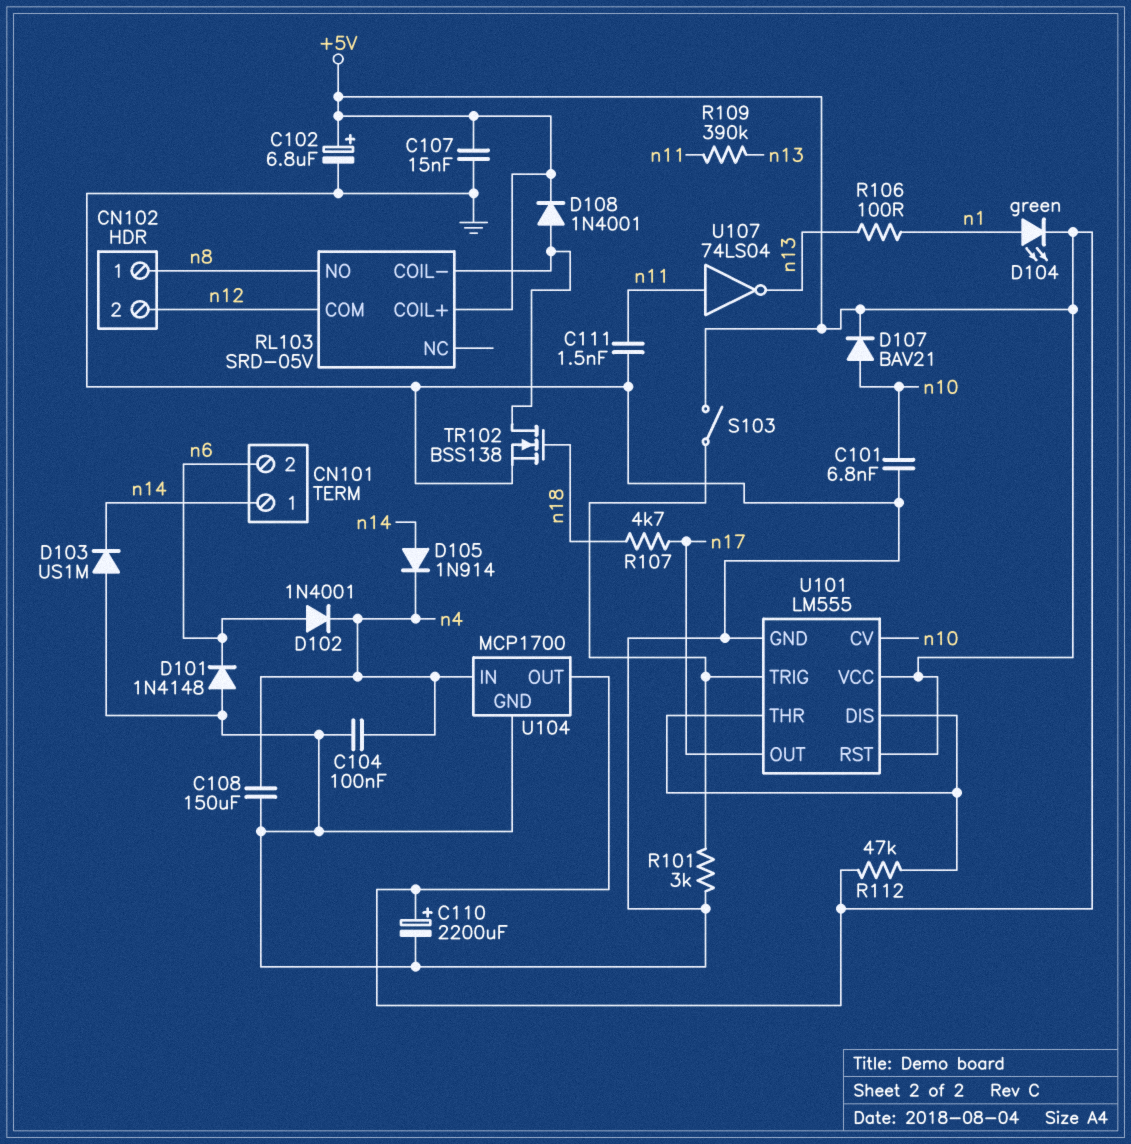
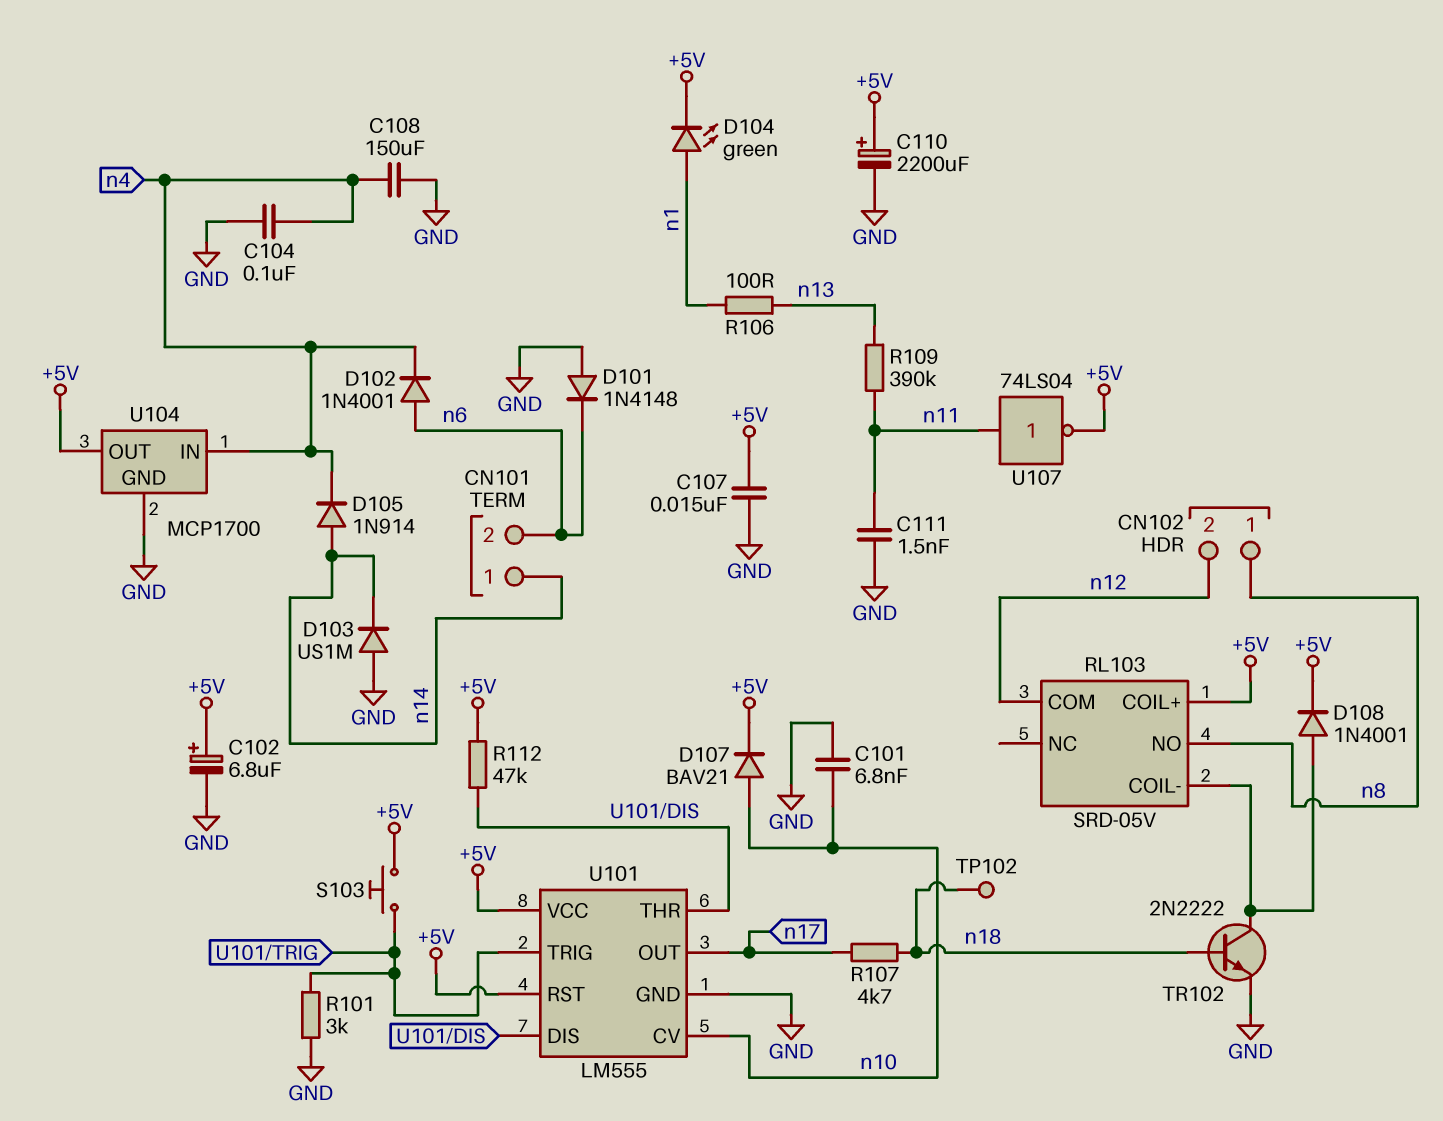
S103: switch (+5V, U101/TRIG) -> button (+5V, U101/TRIG)
TP102: none -> test point (n18)
TR102: NMOS BSS138 (G n18, D RL103/COIL-, S GND) -> NPN 2N2222 (B n18, C RL103/COIL-, E GND)
U107: NOT 74LS04 (in n11, out n13) -> NOT 74LS04 (in n11, out +5V)

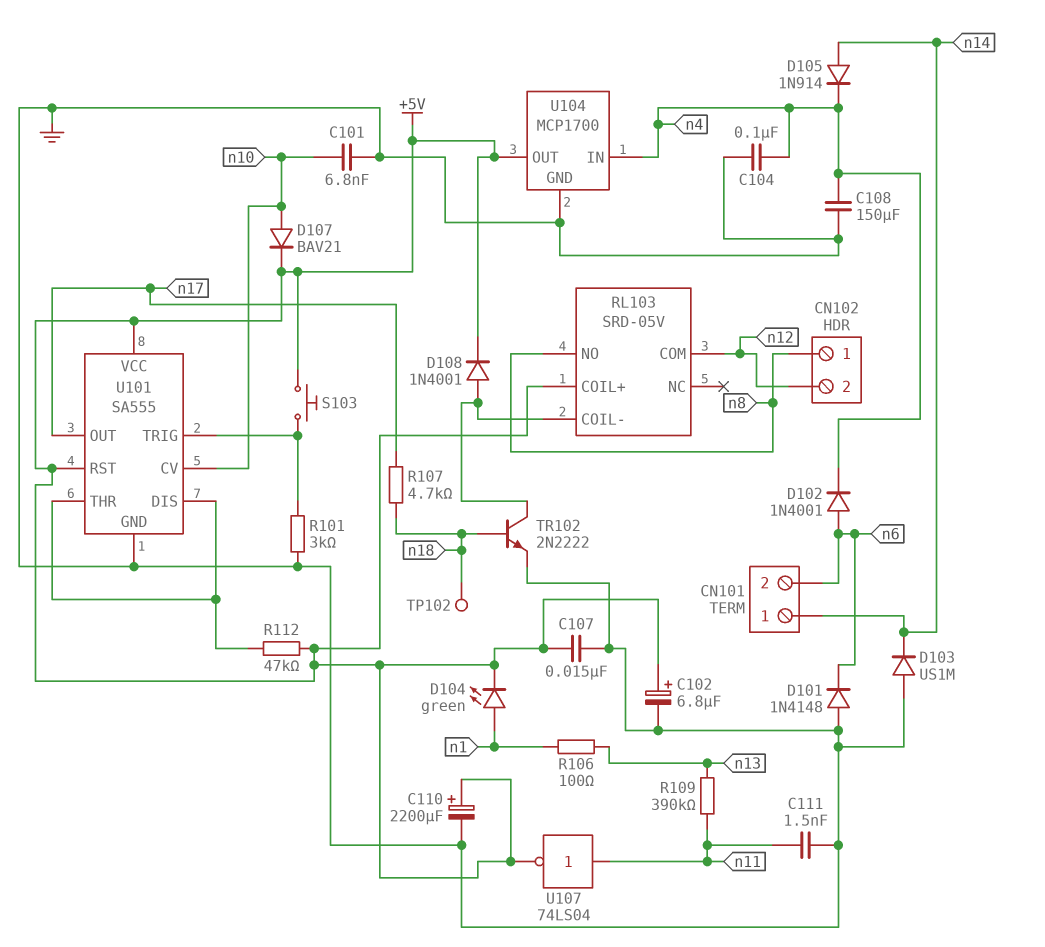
U101: LM555 -> SA555

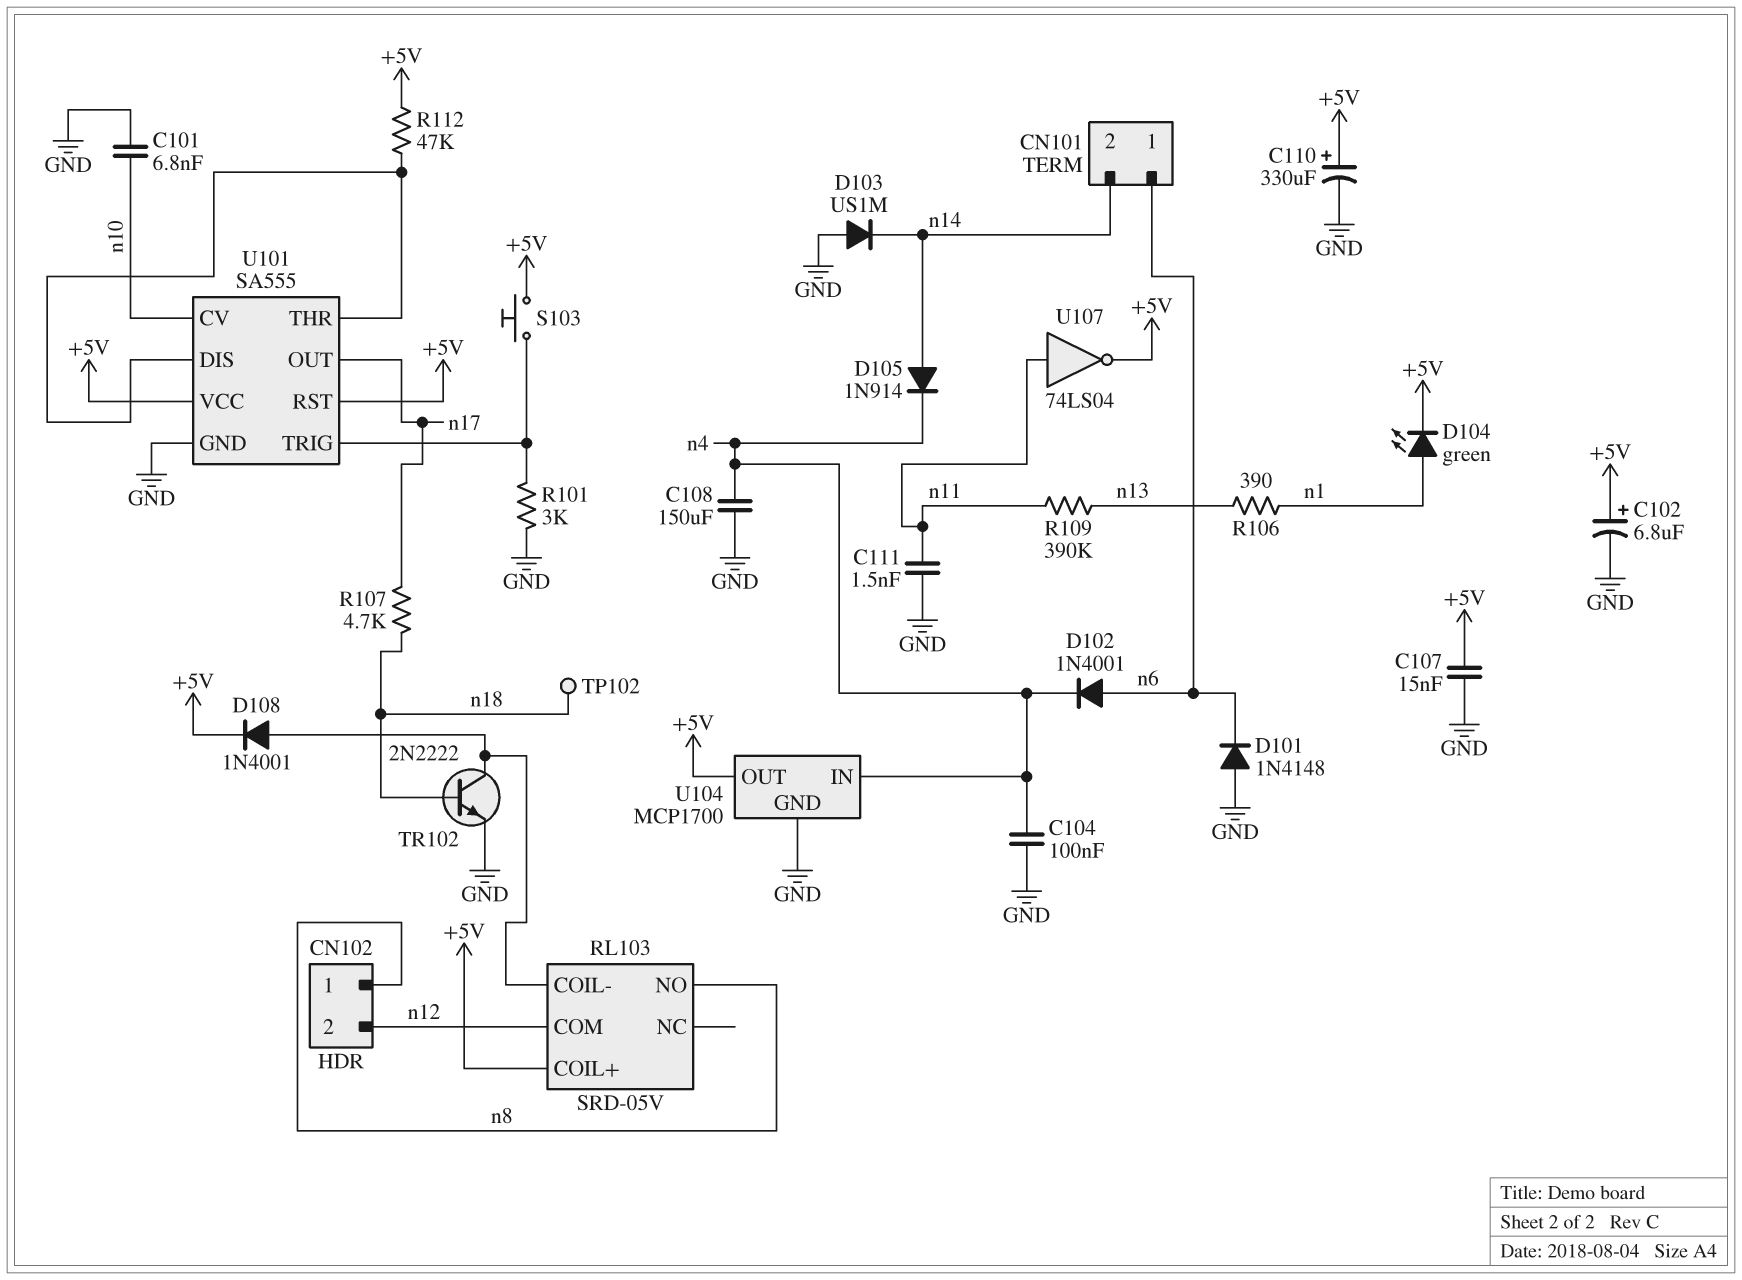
C110: 2200uF (plus +5V, minus GND) -> 330uF (plus +5V, minus GND)
CN101 pin 1: n14 -> n6
CN101 pin 2: n6 -> n14
D107: diode BAV21 (A n10, K +5V) -> none
R106: 100 (n1, n13) -> 390 (n1, n13)

